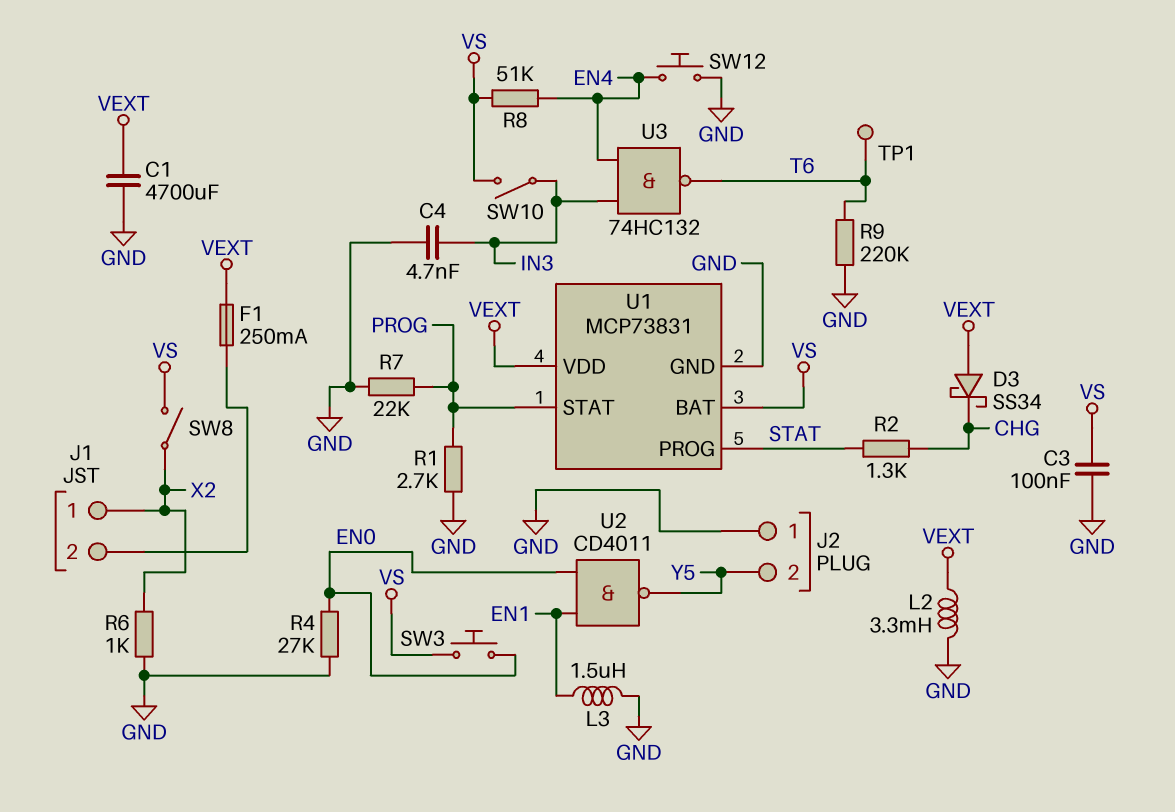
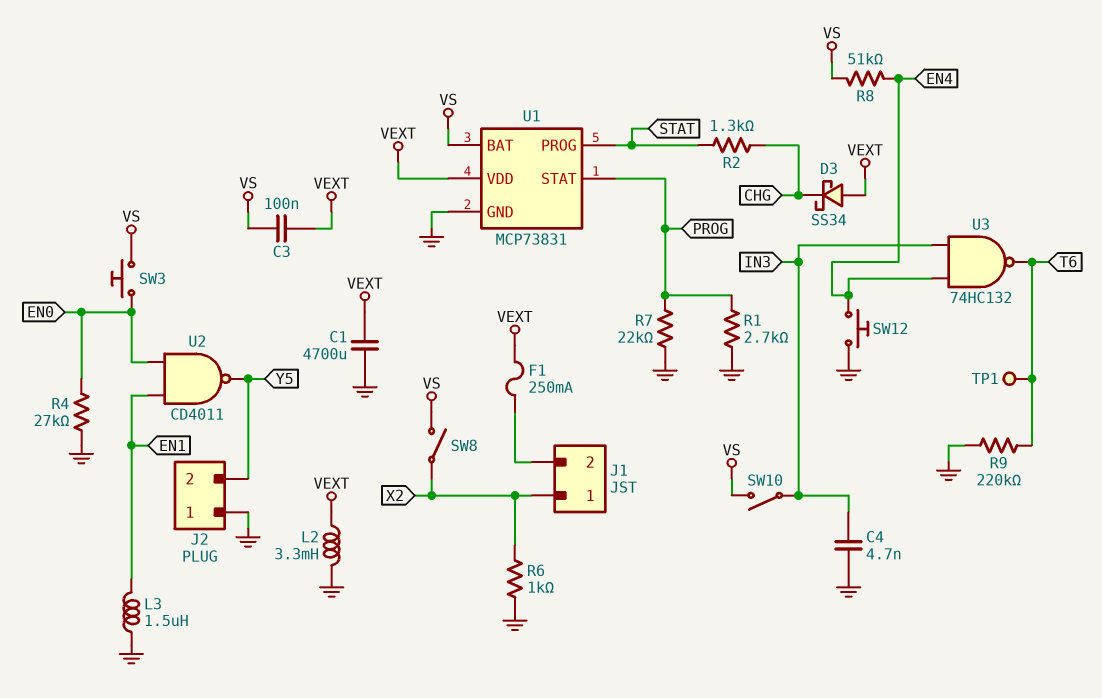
C3: 100nF (GND, VS) -> 100nF (VEXT, VS)

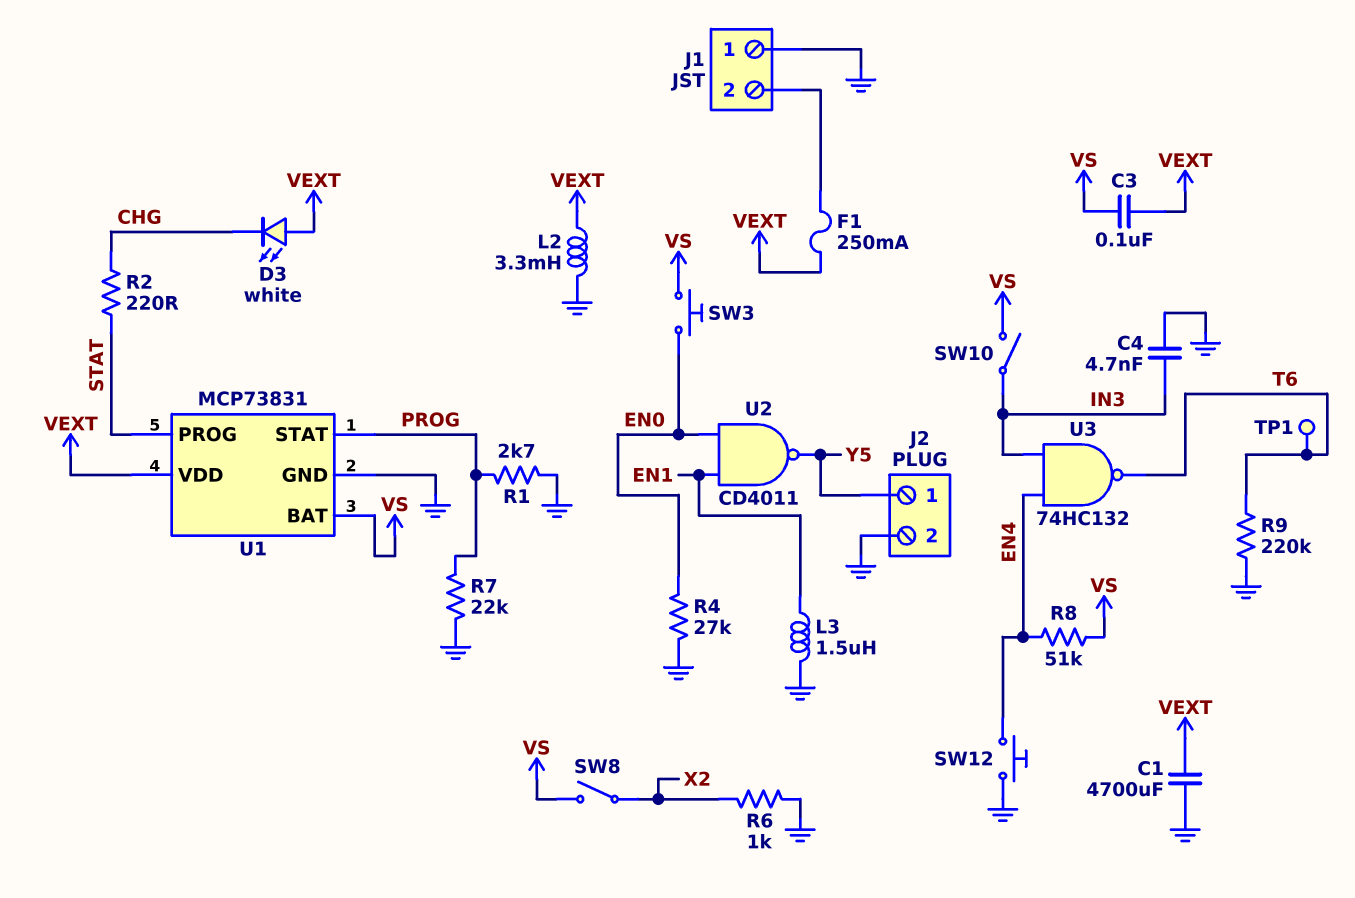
D3: schottky SS34 (A VEXT, K CHG) -> LED white (A VEXT, K CHG)
J1 pin 1: X2 -> GND
J2 pin 1: GND -> Y5
J2 pin 2: Y5 -> GND
R2: 1.3k (CHG, STAT) -> 220 (CHG, STAT)

